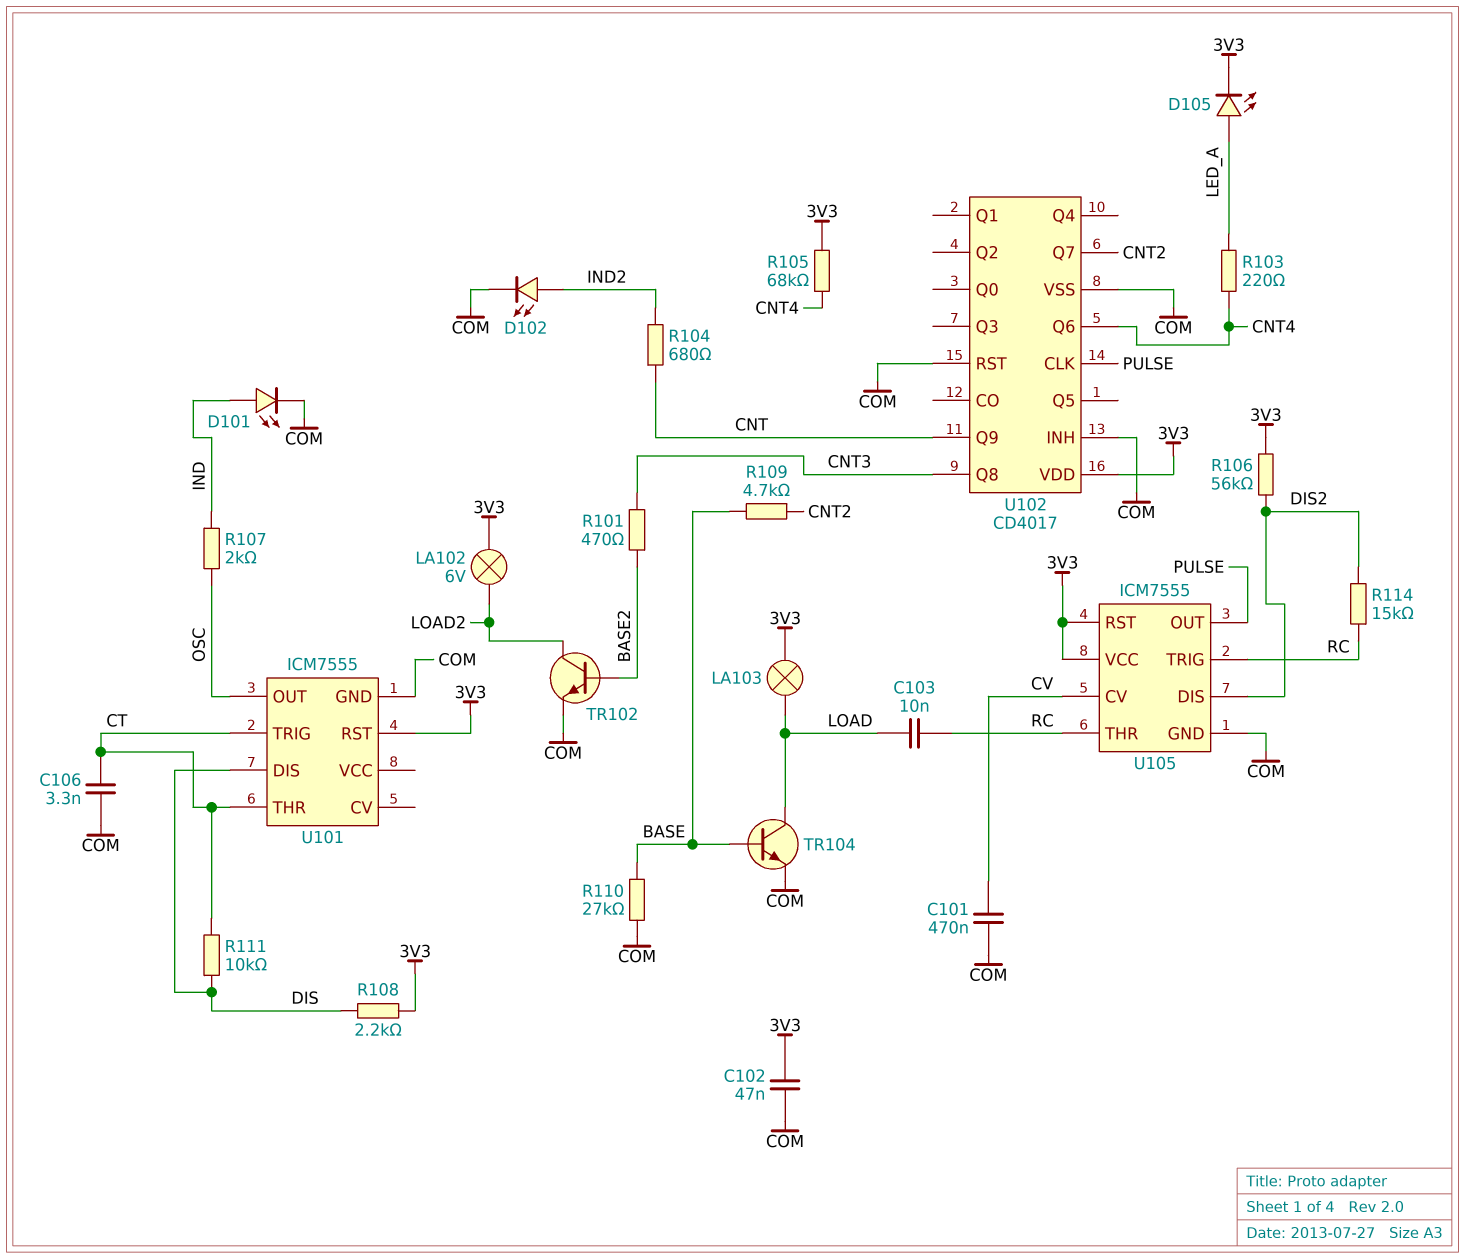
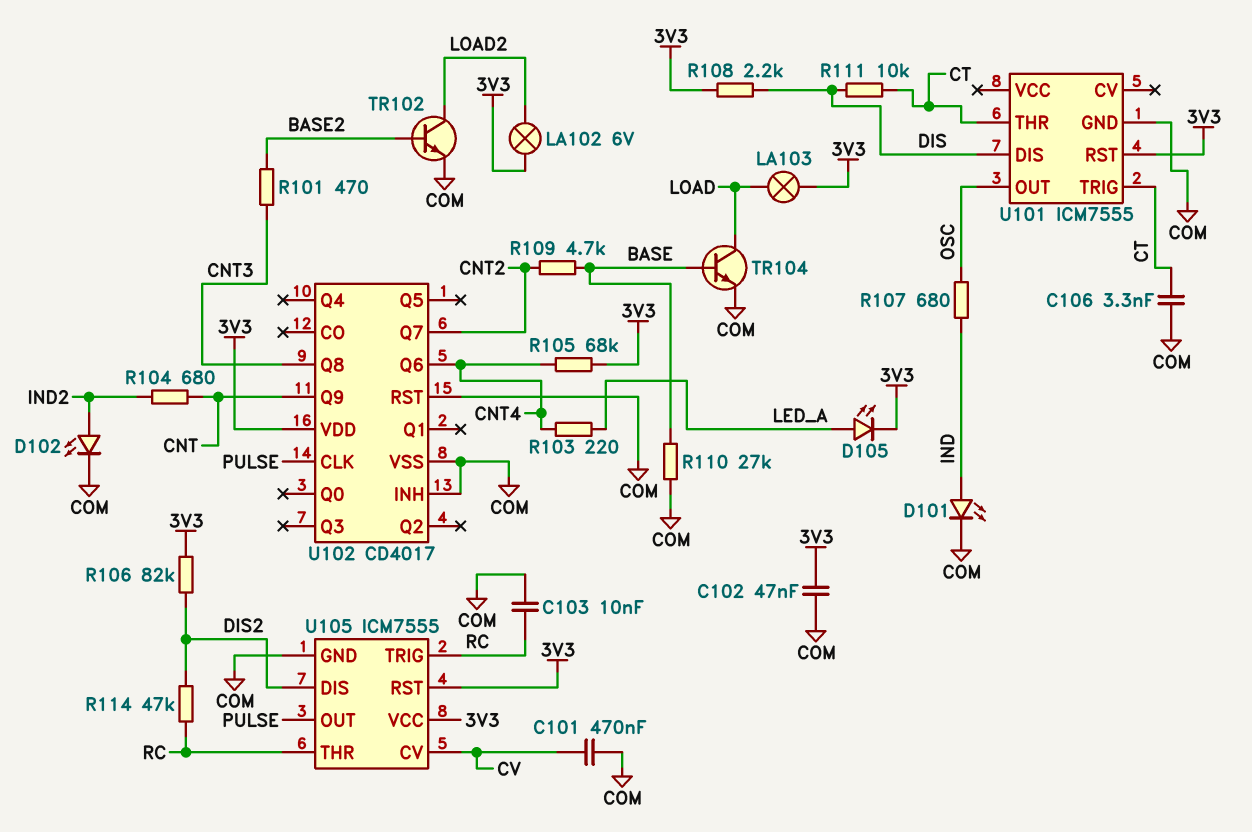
C103: 10nF (LOAD, RC) -> 10nF (COM, RC)
R106: 56k (3V3, DIS2) -> 82k (3V3, DIS2)
R107: 2k (IND, OSC) -> 680 (IND, OSC)
R114: 15k (DIS2, RC) -> 47k (DIS2, RC)

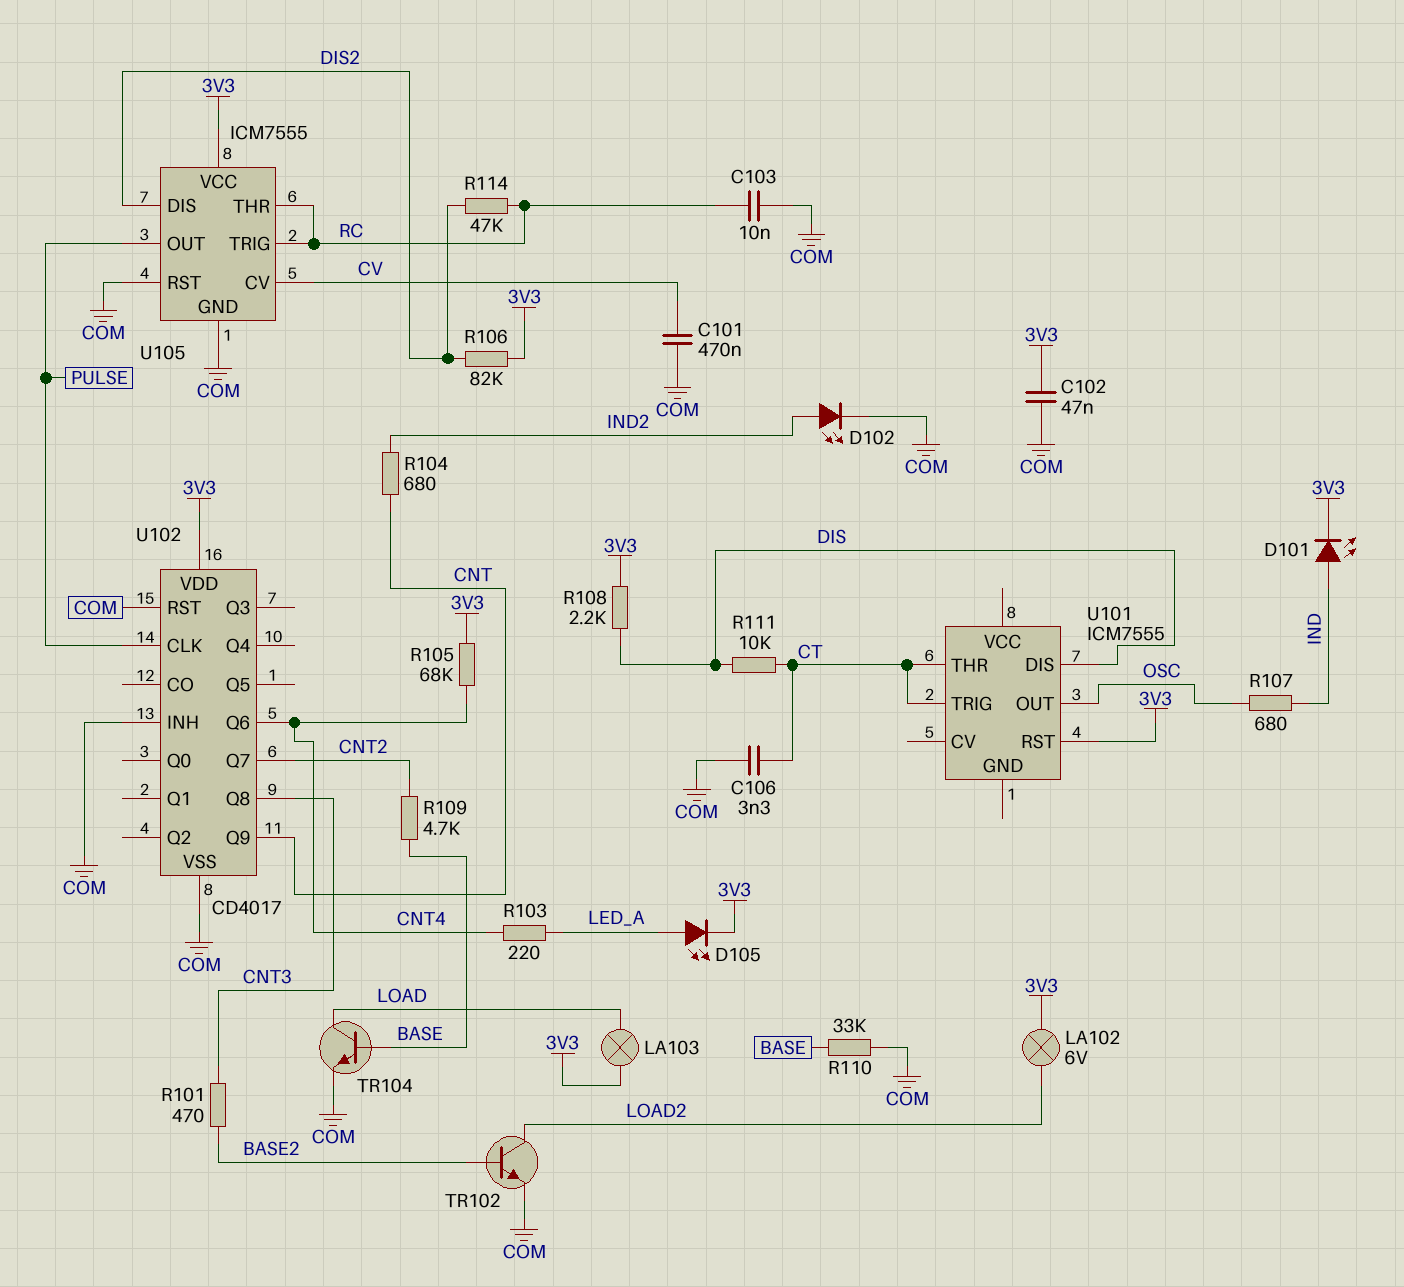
D101: LED (A IND, K COM) -> LED (A IND, K 3V3)
R110: 27k (BASE, COM) -> 33k (BASE, COM)
U101 pin GND: COM -> none
U105 pin RST: 3V3 -> COM

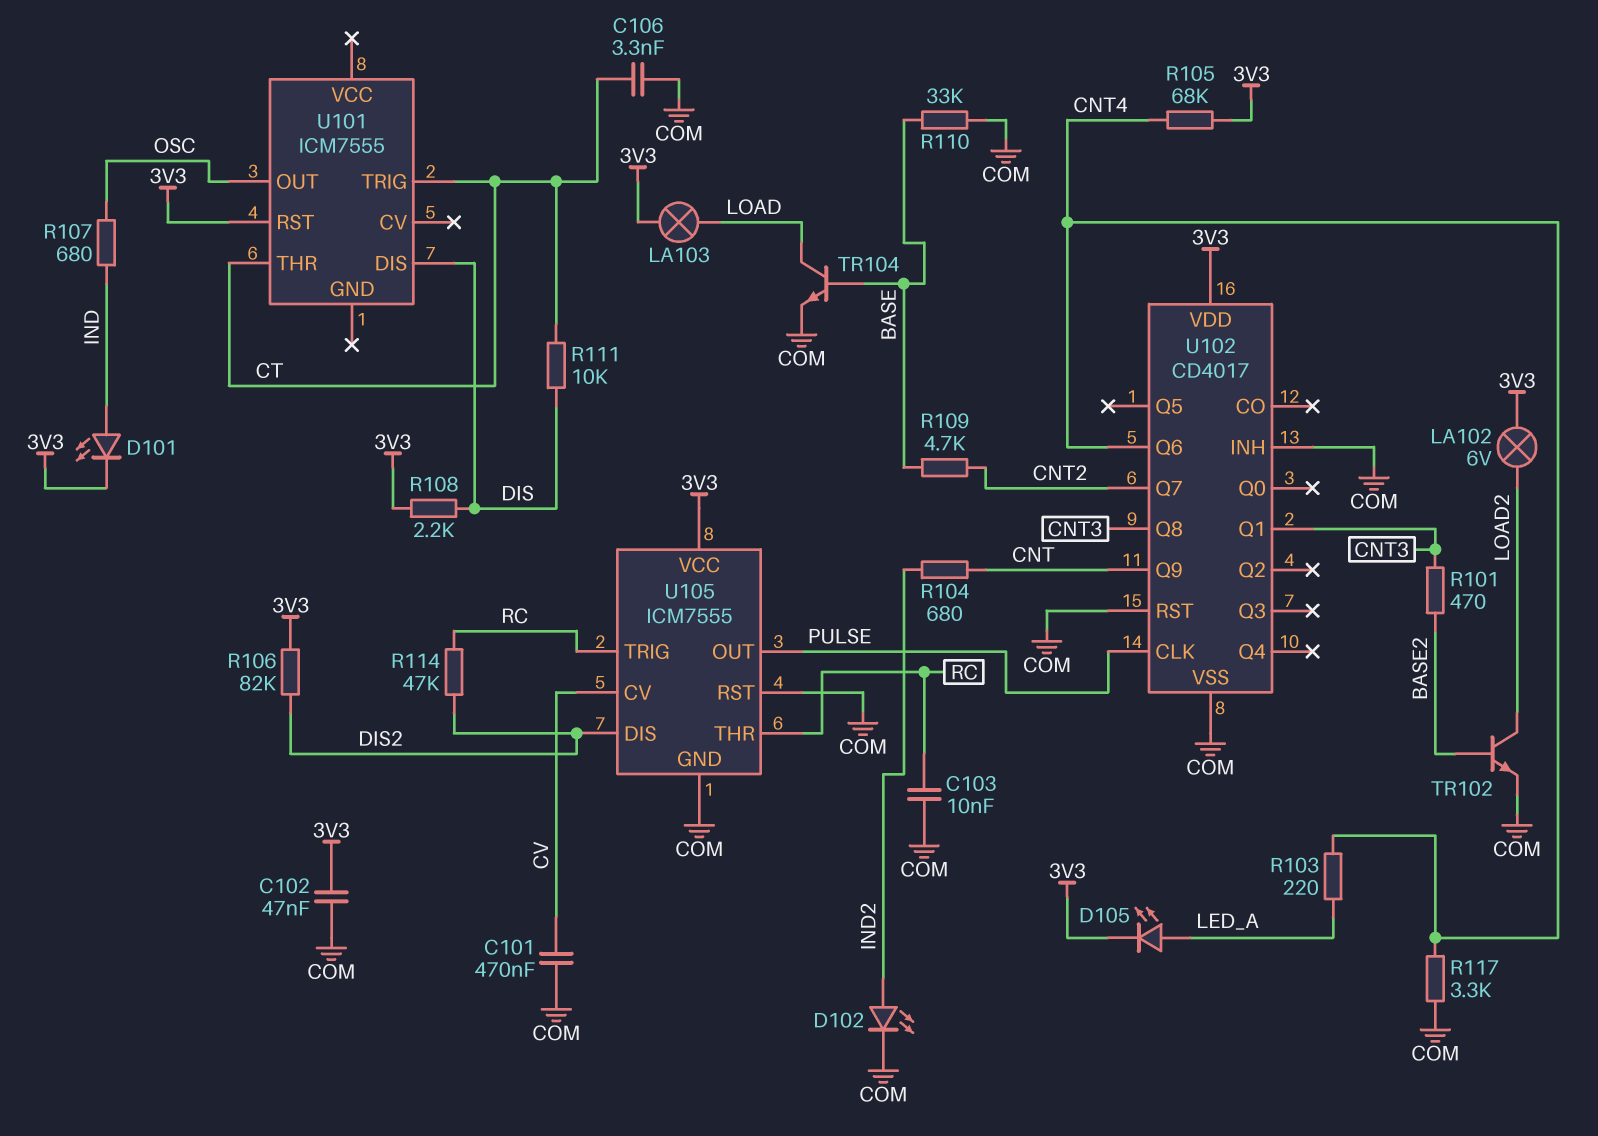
R117: none -> 3.3k (CNT4, COM)
U102 pin Q1: none -> CNT3

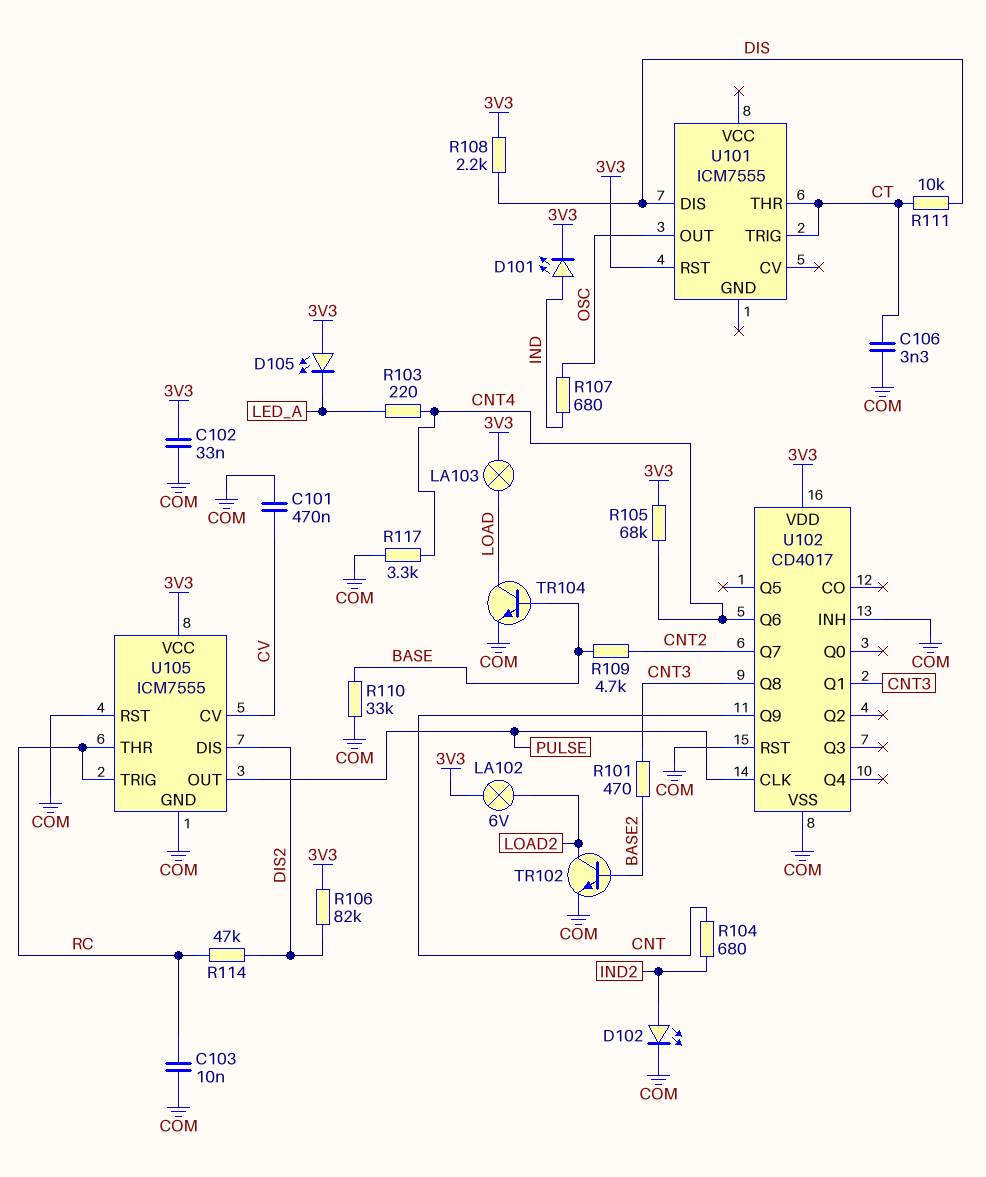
C102: 47nF (3V3, COM) -> 33nF (3V3, COM)
D105: LED (A LED_A, K 3V3) -> LED (A 3V3, K LED_A)

